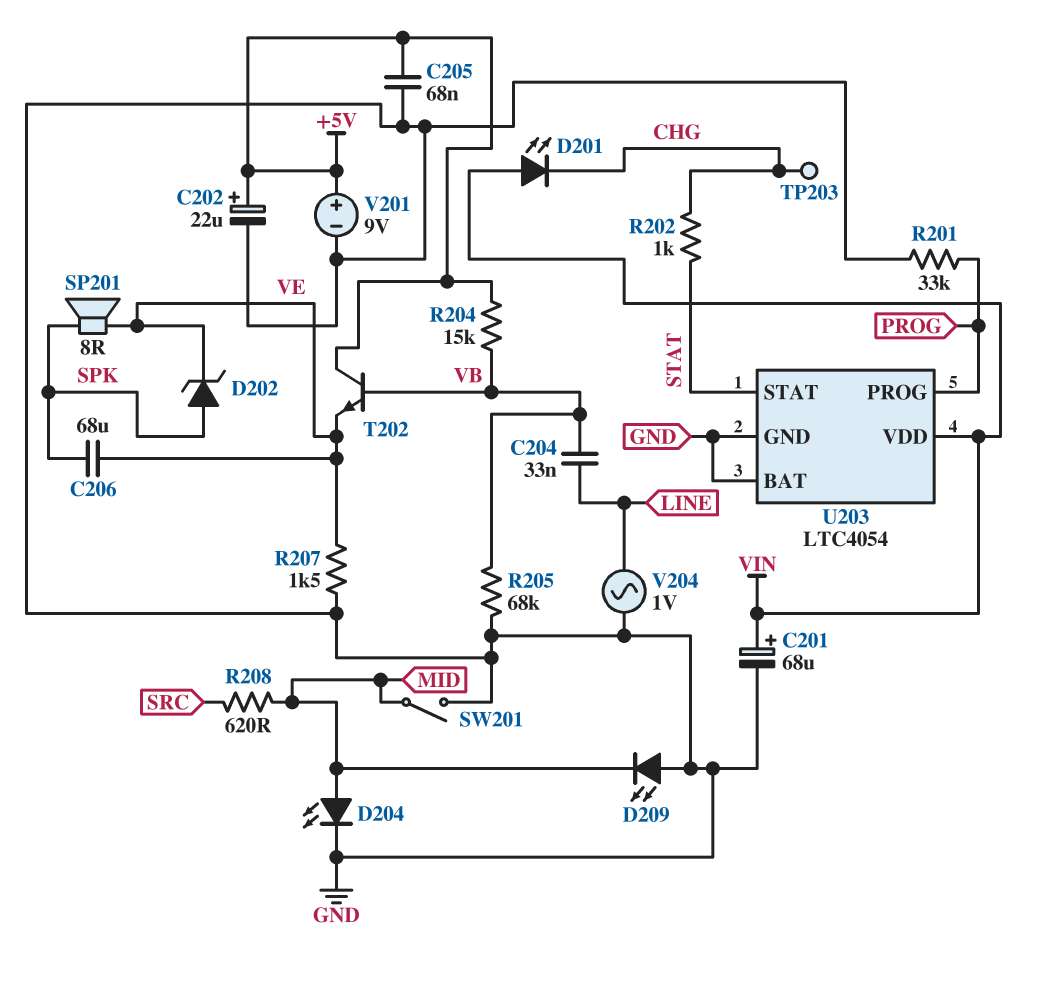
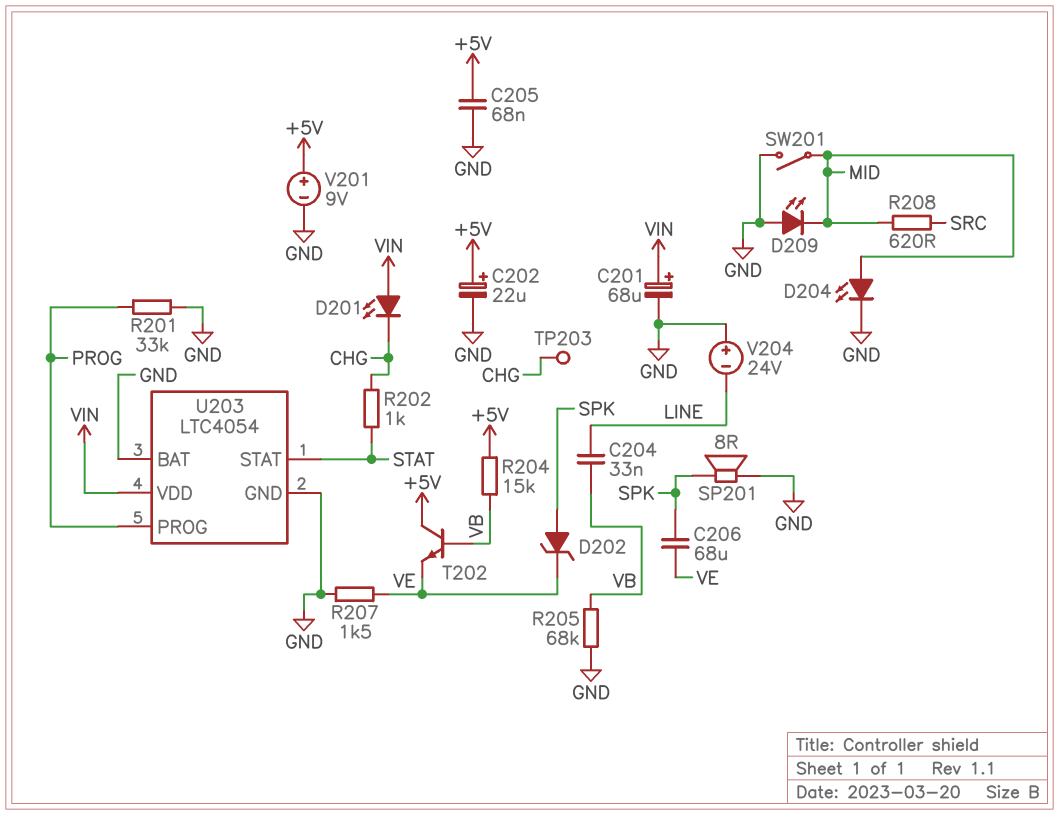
SP201: speaker 8R (SPK, VE) -> speaker 8R (GND, SPK)
V204: AC 1V (GND, LINE) -> 24V (plus GND, minus LINE)

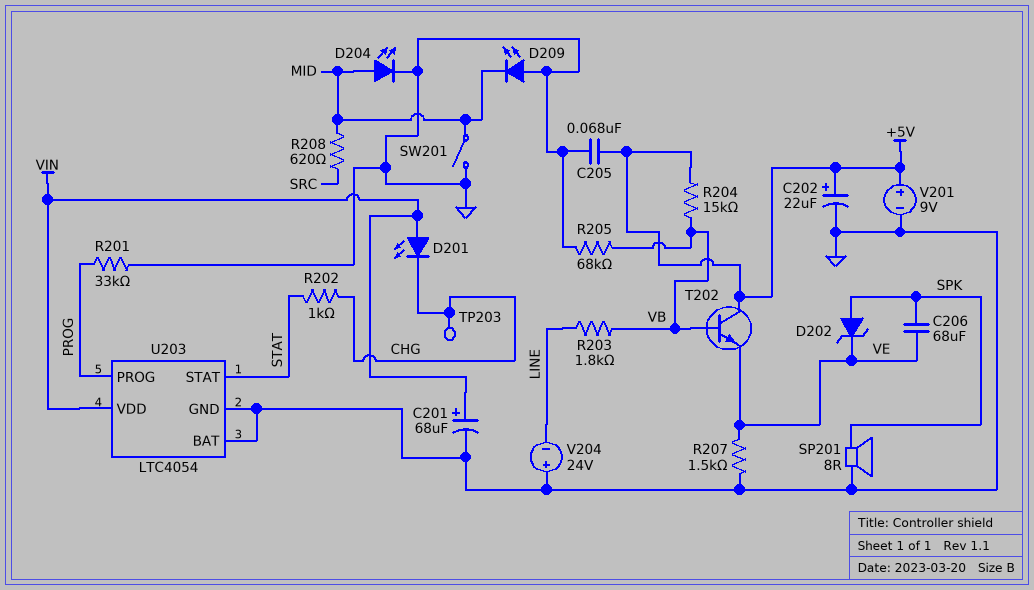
C204: 33nF (LINE, VB) -> none
R203: none -> 1.8k (LINE, VB)

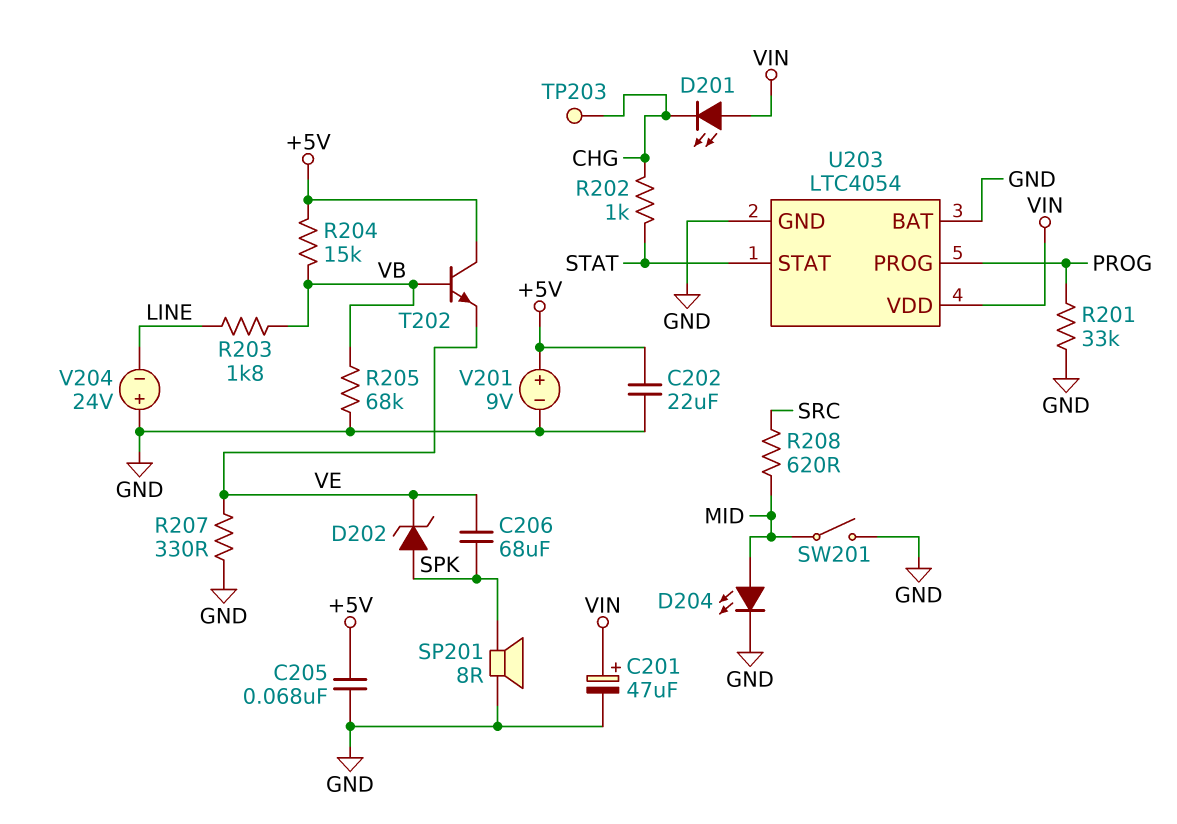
C201: 68uF (plus VIN, minus GND) -> 47uF (plus VIN, minus GND)
C202: 22uF (plus +5V, minus GND) -> 22uF (+5V, GND)
D209: LED (A GND, K MID) -> none
R207: 1.5k (GND, VE) -> 330 (GND, VE)

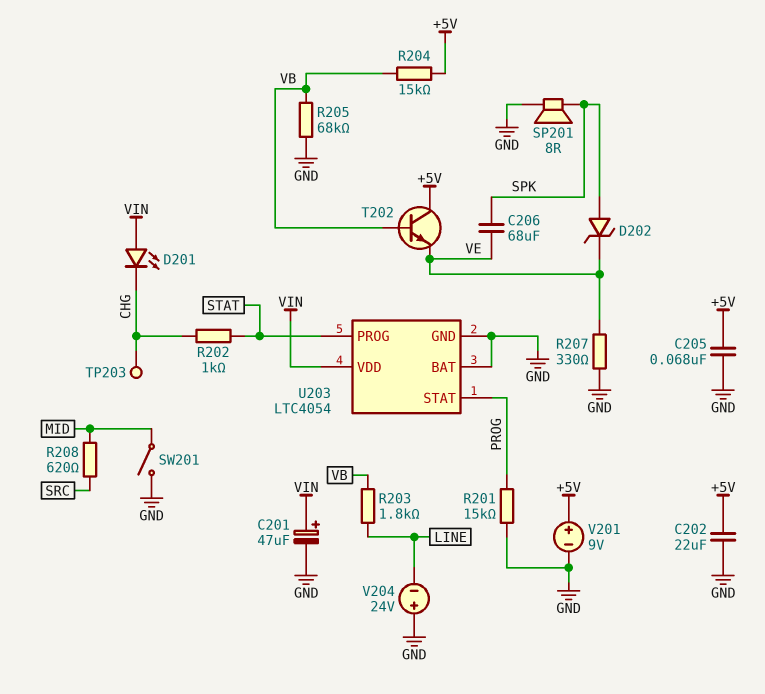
D204: LED (A MID, K GND) -> none
R201: 33k (GND, PROG) -> 15k (GND, PROG)
U203 pin PROG: PROG -> STAT
U203 pin STAT: STAT -> PROG

